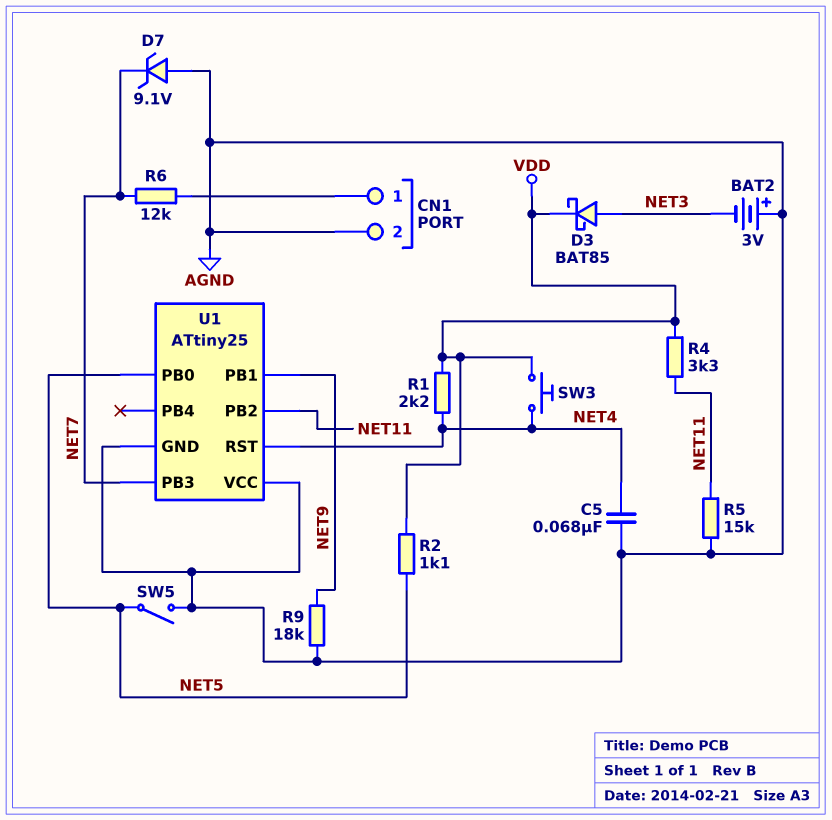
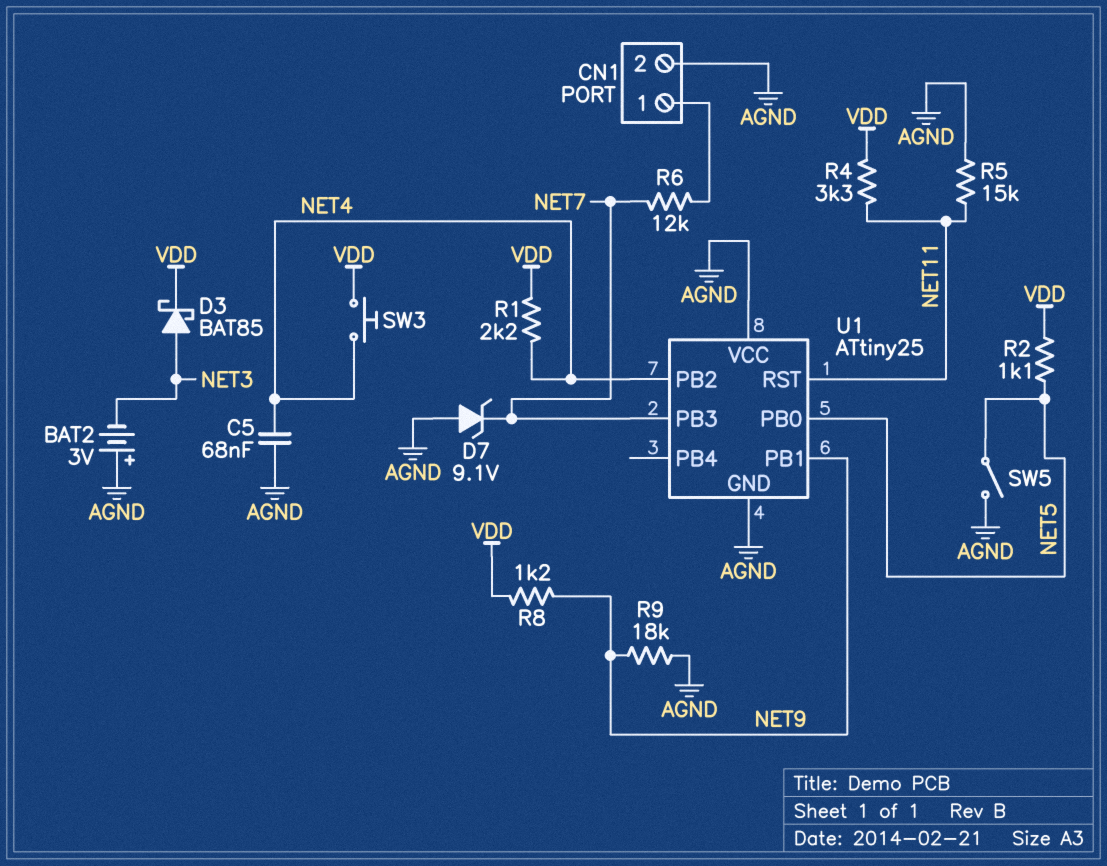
R8: none -> 1.2k (NET9, VDD)
U1 pin PB2: NET11 -> NET4
U1 pin RST: NET4 -> NET11

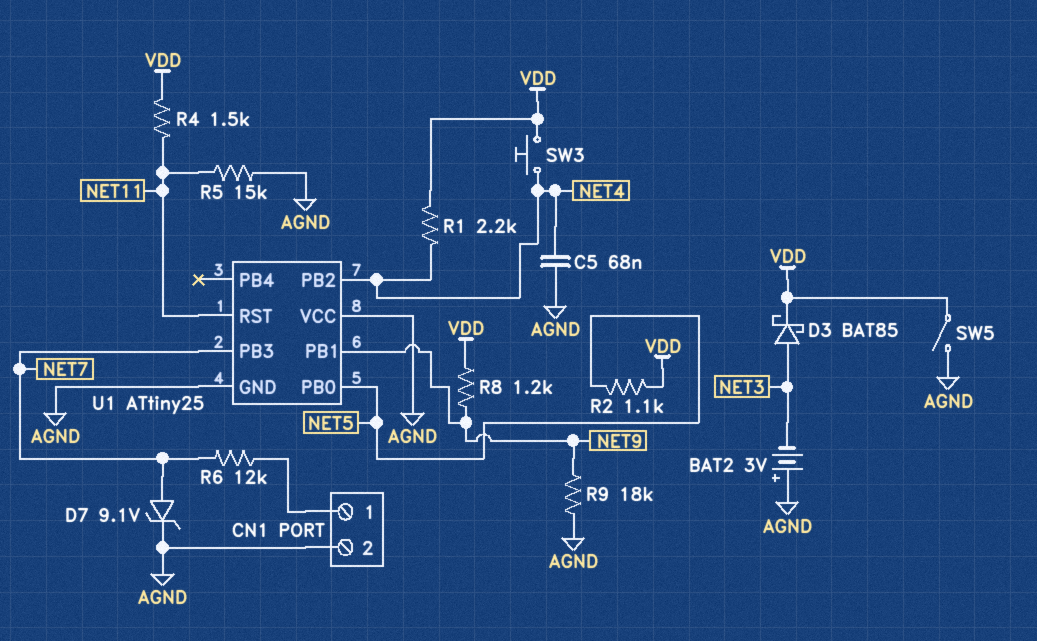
D7: zener 9.1V (A AGND, K NET7) -> zener 9.1V (A NET7, K AGND)
R4: 3.3k (NET11, VDD) -> 1.5k (NET11, VDD)
SW5: switch (AGND, NET5) -> switch (AGND, VDD)

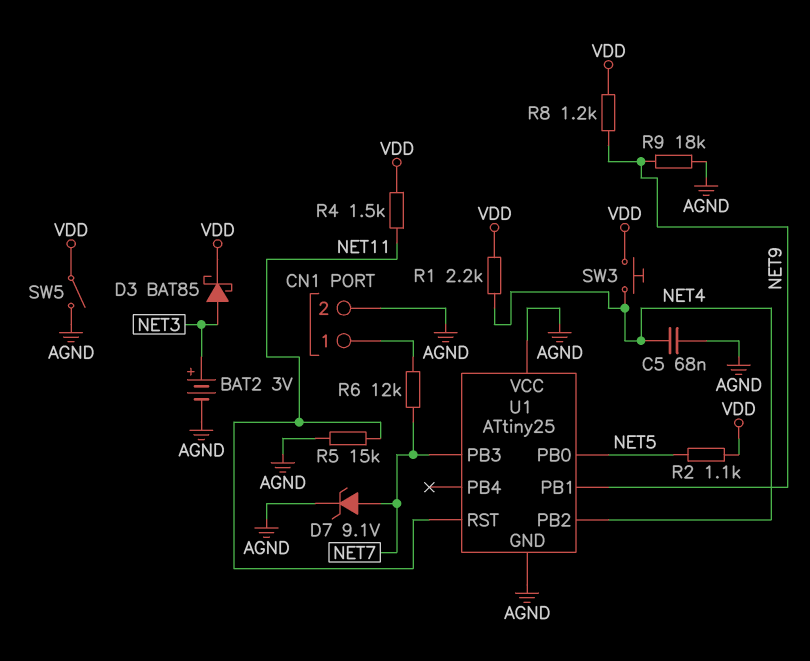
BAT2: 3V (plus AGND, minus NET3) -> 3V (plus NET3, minus AGND)

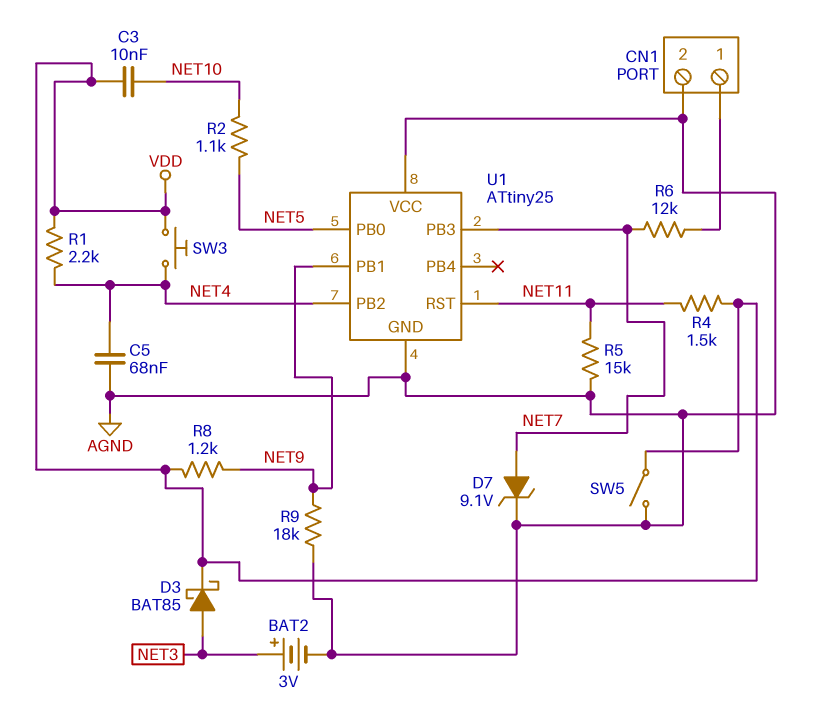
C3: none -> 10nF (NET10, VDD)
R2: 1.1k (NET5, VDD) -> 1.1k (NET5, NET10)

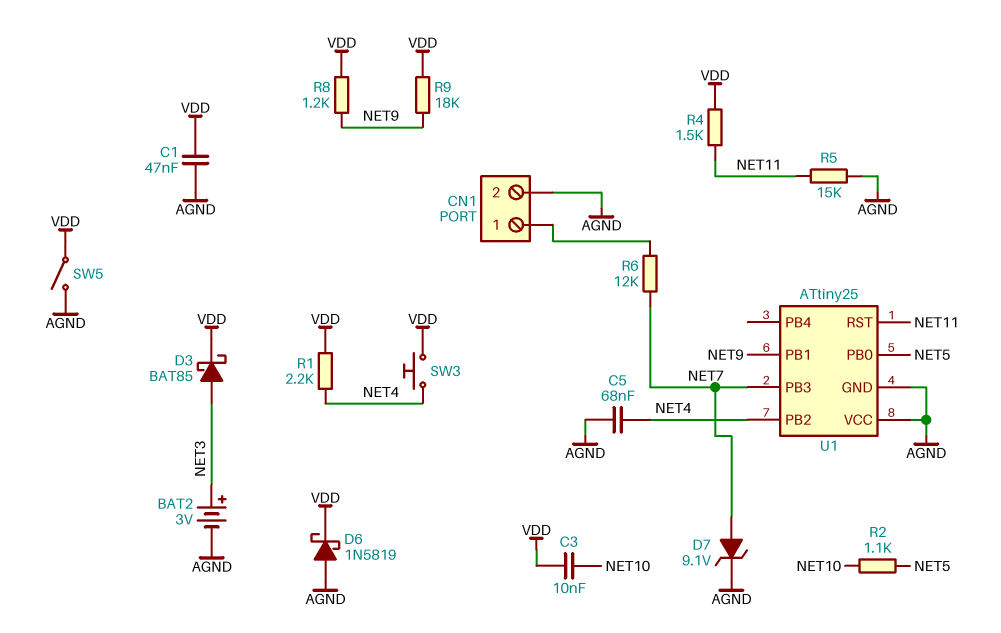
C1: none -> 47nF (AGND, VDD)
D6: none -> schottky 1N5819 (A AGND, K VDD)
R9: 18k (AGND, NET9) -> 18k (NET9, VDD)

